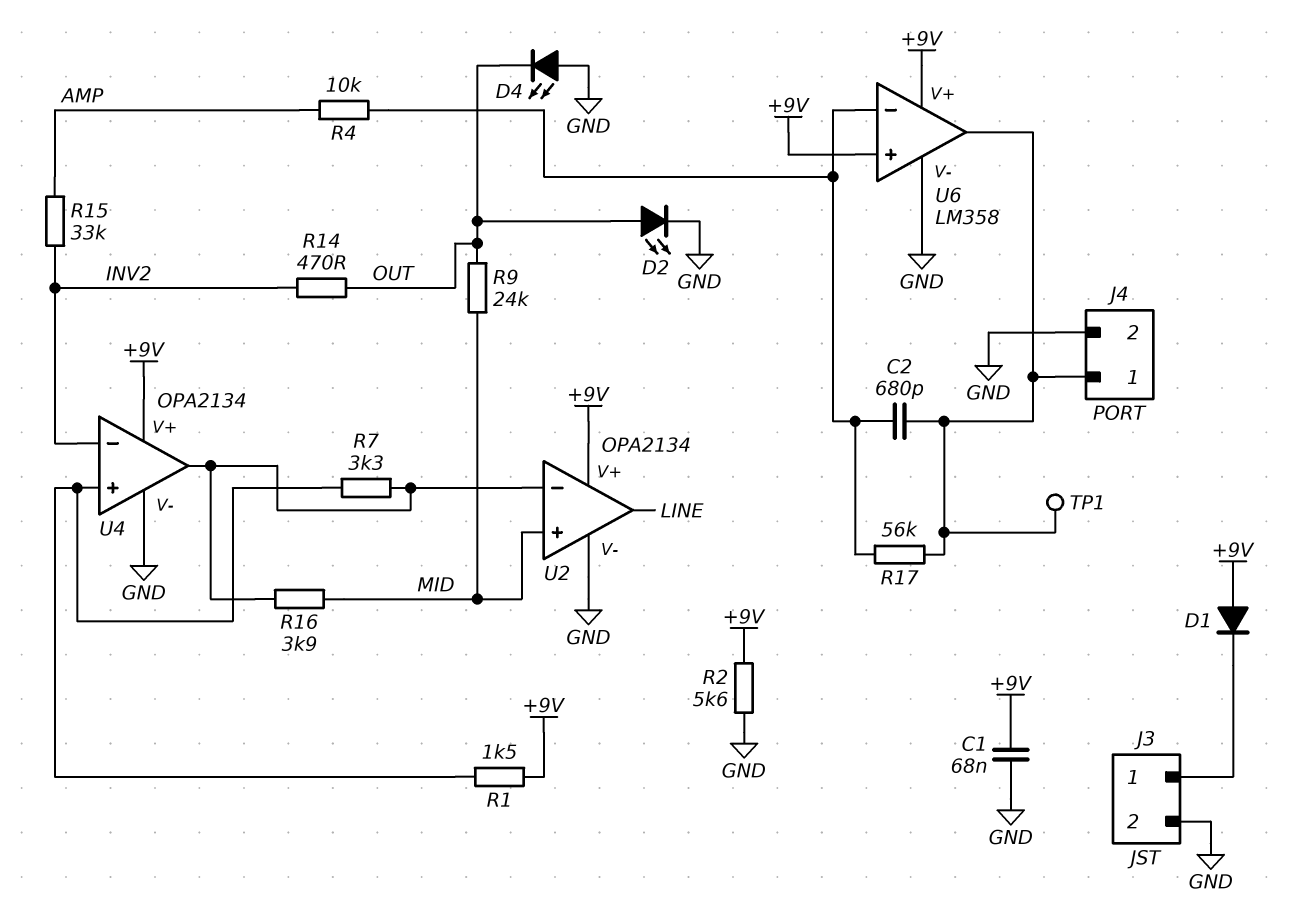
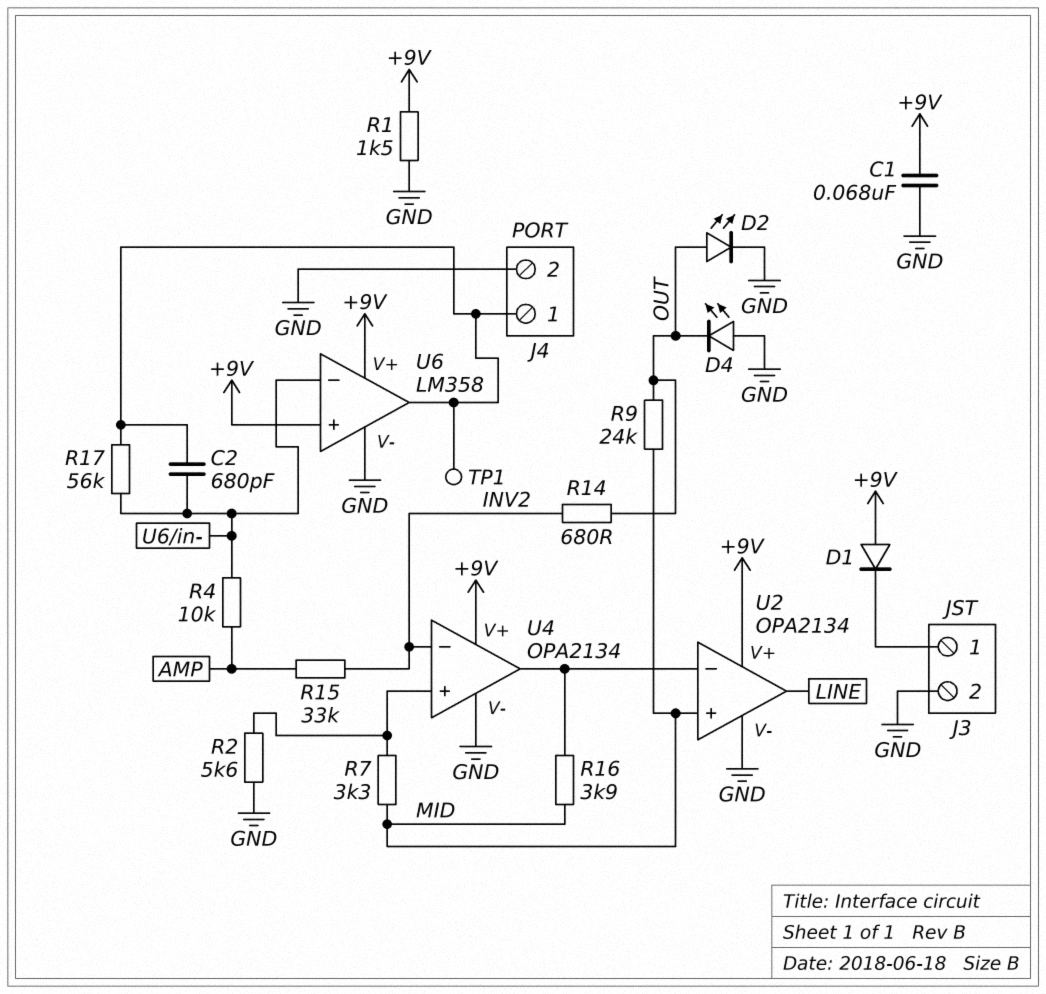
R1: 1.5k (+9V, U4/in+) -> 1.5k (+9V, GND)
R2: 5.6k (+9V, GND) -> 5.6k (GND, U4/in+)
R7: 3.3k (U2/in-, U4/in+) -> 3.3k (MID, U4/in+)
R14: 470 (INV2, OUT) -> 680 (INV2, OUT)

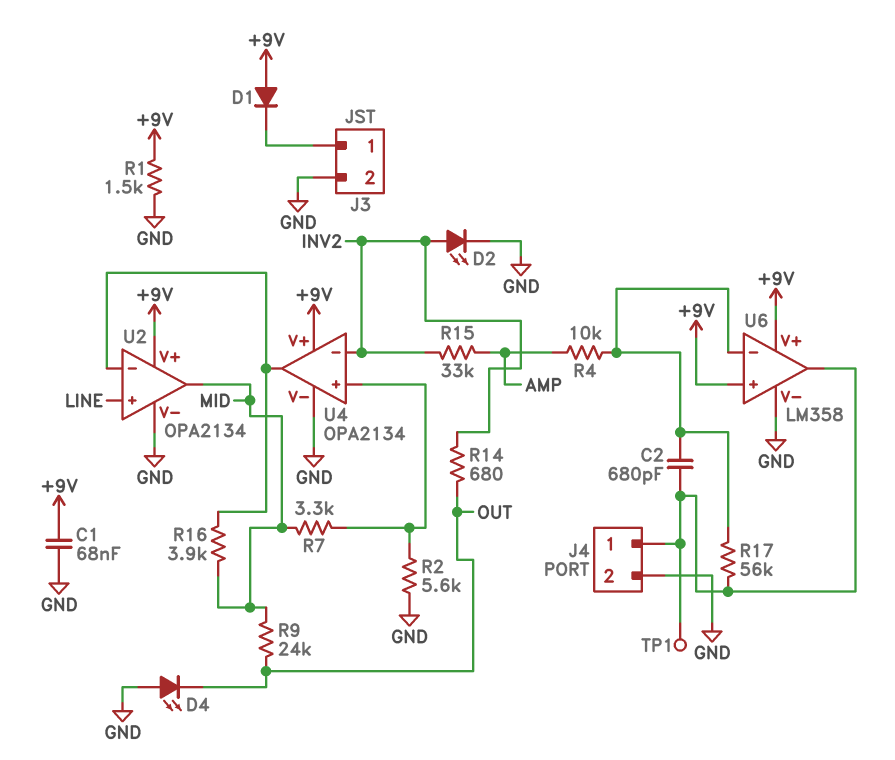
D2: LED (A OUT, K GND) -> LED (A INV2, K GND)
U2 pin in+: MID -> LINE
U2 pin out: LINE -> MID

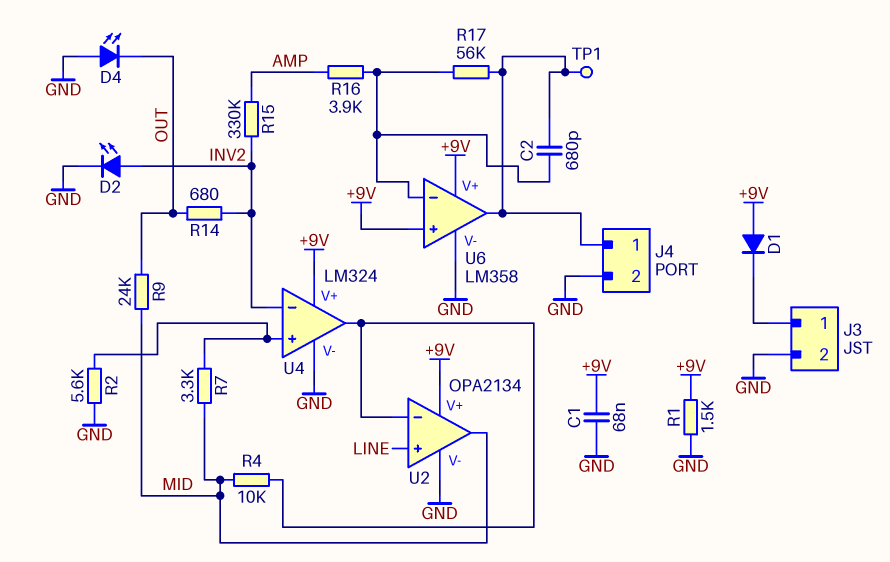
R4: 10k (AMP, U6/in-) -> 10k (MID, U2/in-)
R15: 33k (AMP, INV2) -> 330k (AMP, INV2)
R16: 3.9k (MID, U2/in-) -> 3.9k (AMP, U6/in-)
U4: OPA2134 -> LM324

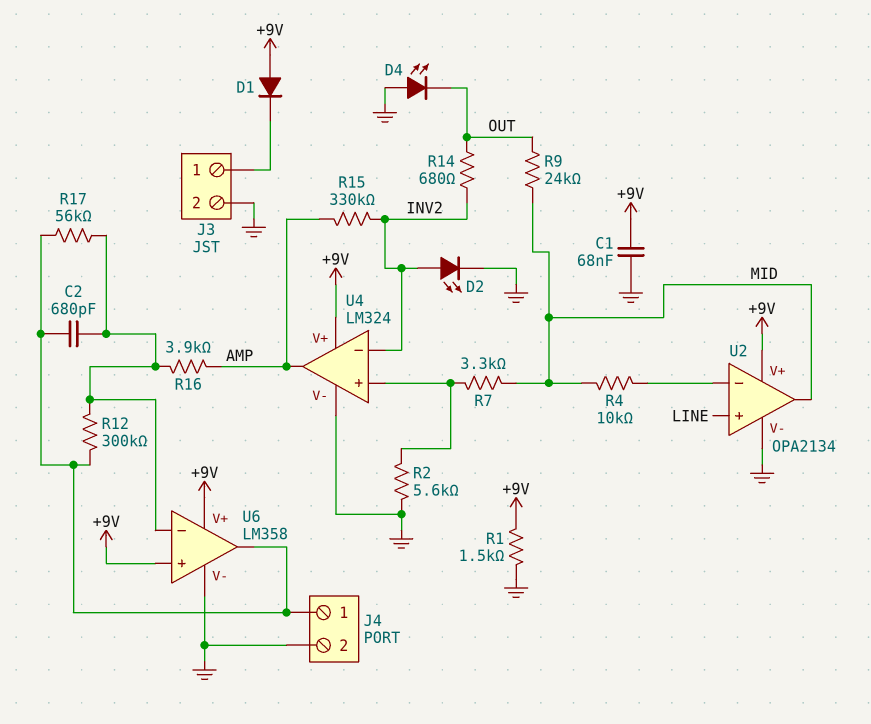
R12: none -> 300k (J4/1, U6/in-)
TP1: test point (J4/1) -> none
U4 pin out: U2/in- -> AMP

